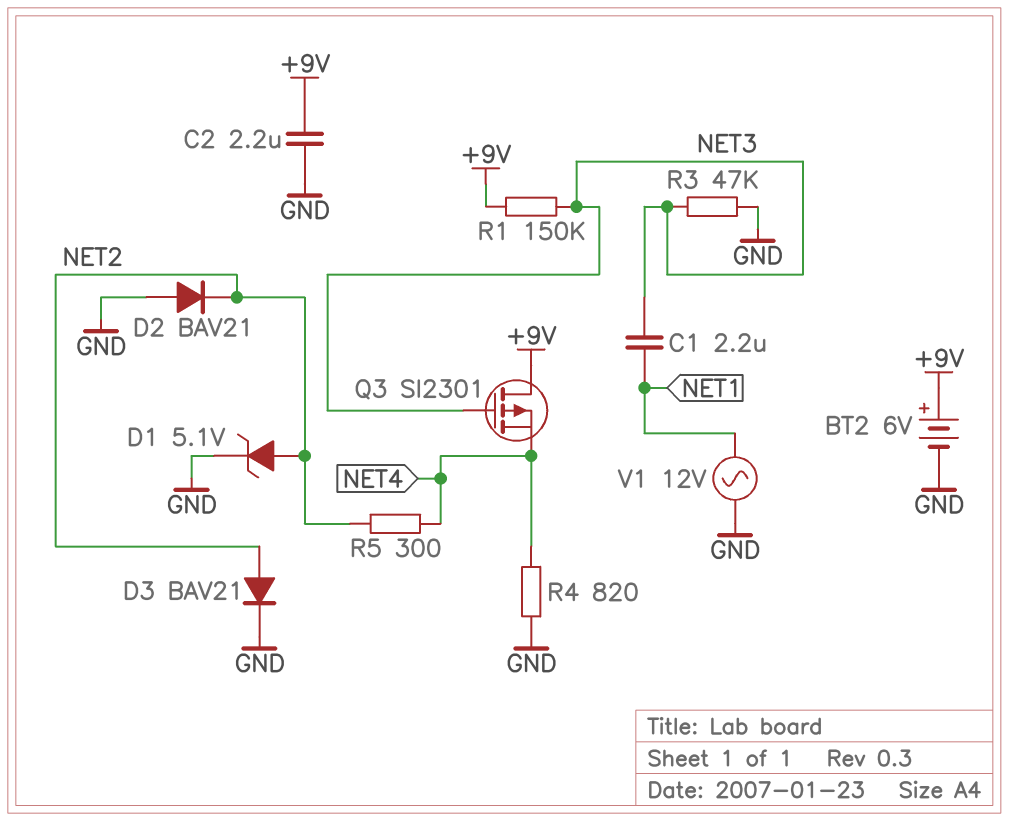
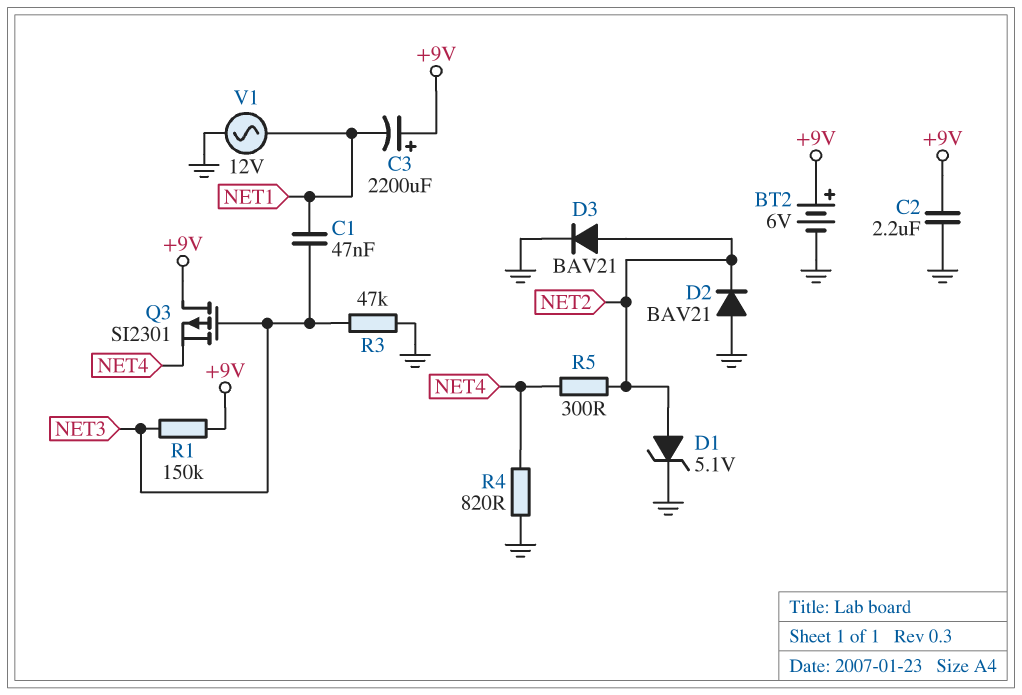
C1: 2.2uF (NET1, NET3) -> 47nF (NET1, NET3)
C3: none -> 2200uF (plus +9V, minus NET1)

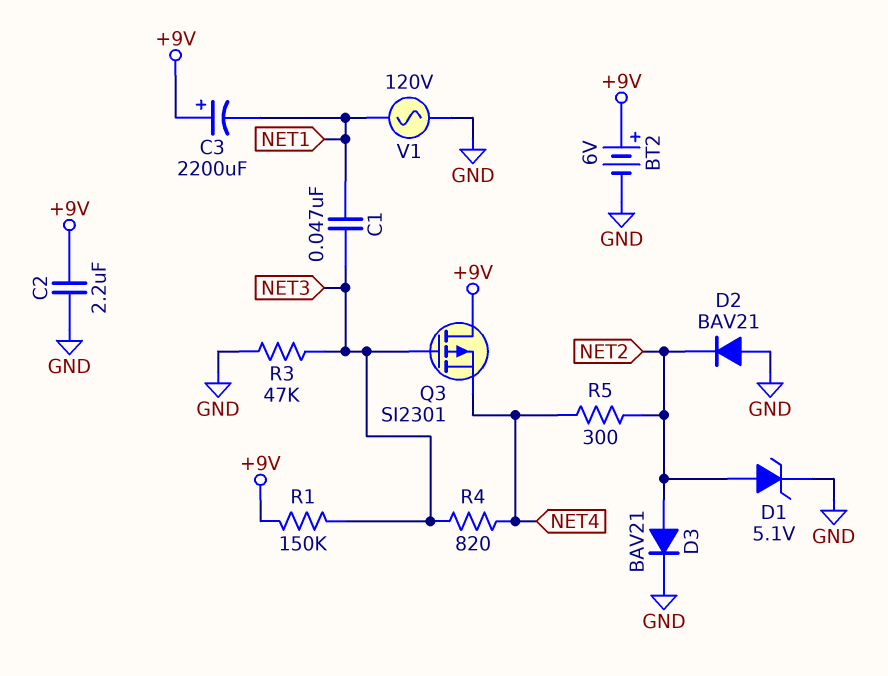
R4: 820 (GND, NET4) -> 820 (NET3, NET4)
V1: AC 12V (GND, NET1) -> AC 120V (GND, NET1)

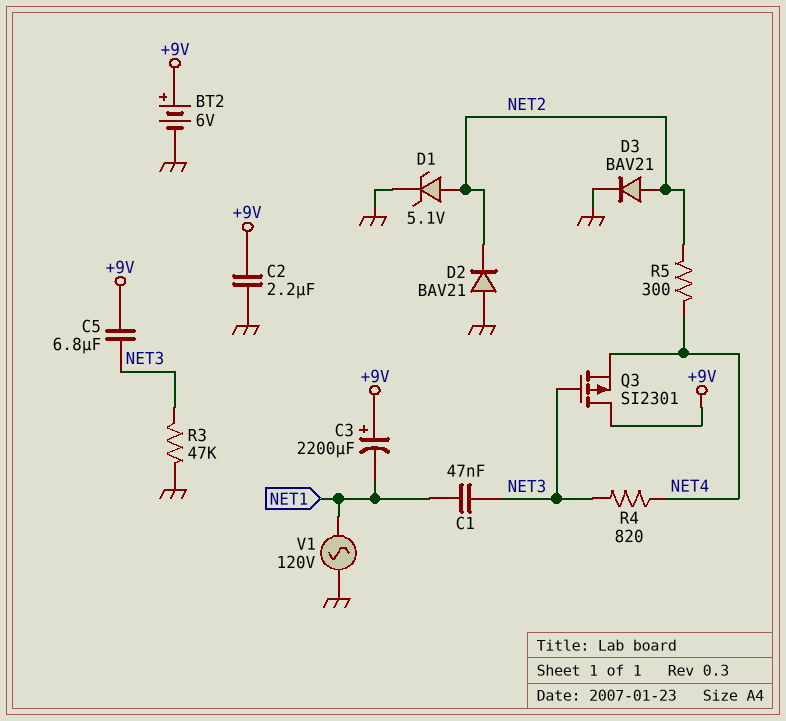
C5: none -> 6.8uF (+9V, NET3)
R1: 150k (+9V, NET3) -> none

